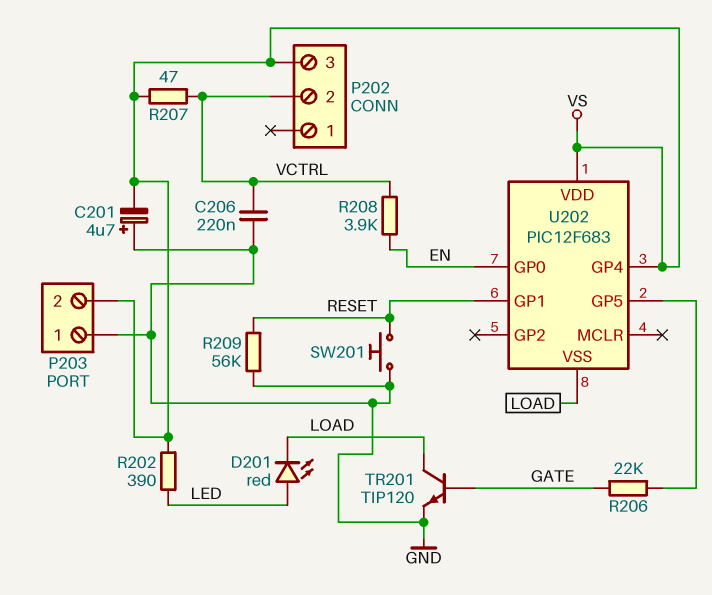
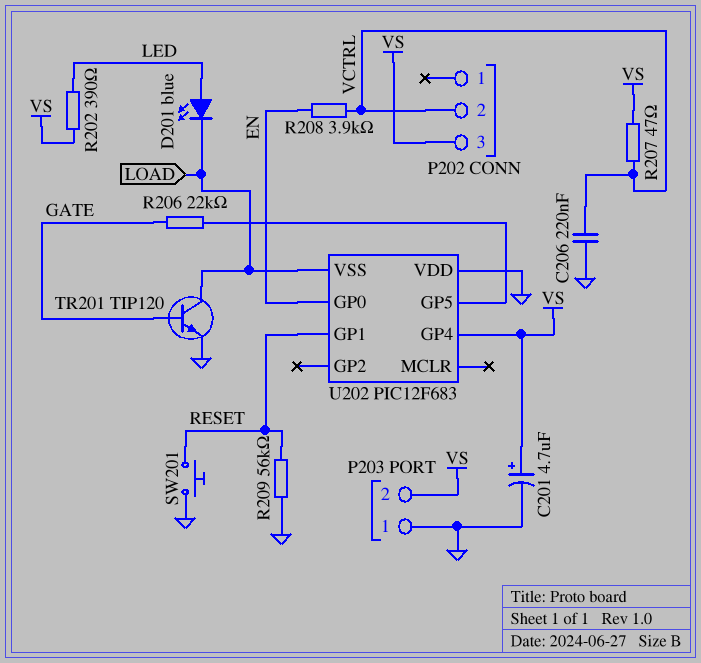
C201: 4.7uF (plus GND, minus VS) -> 4.7uF (plus VS, minus GND)
D201: LED red (A LED, K LOAD) -> LED blue (A LED, K LOAD)
U202 pin VDD: VS -> GND

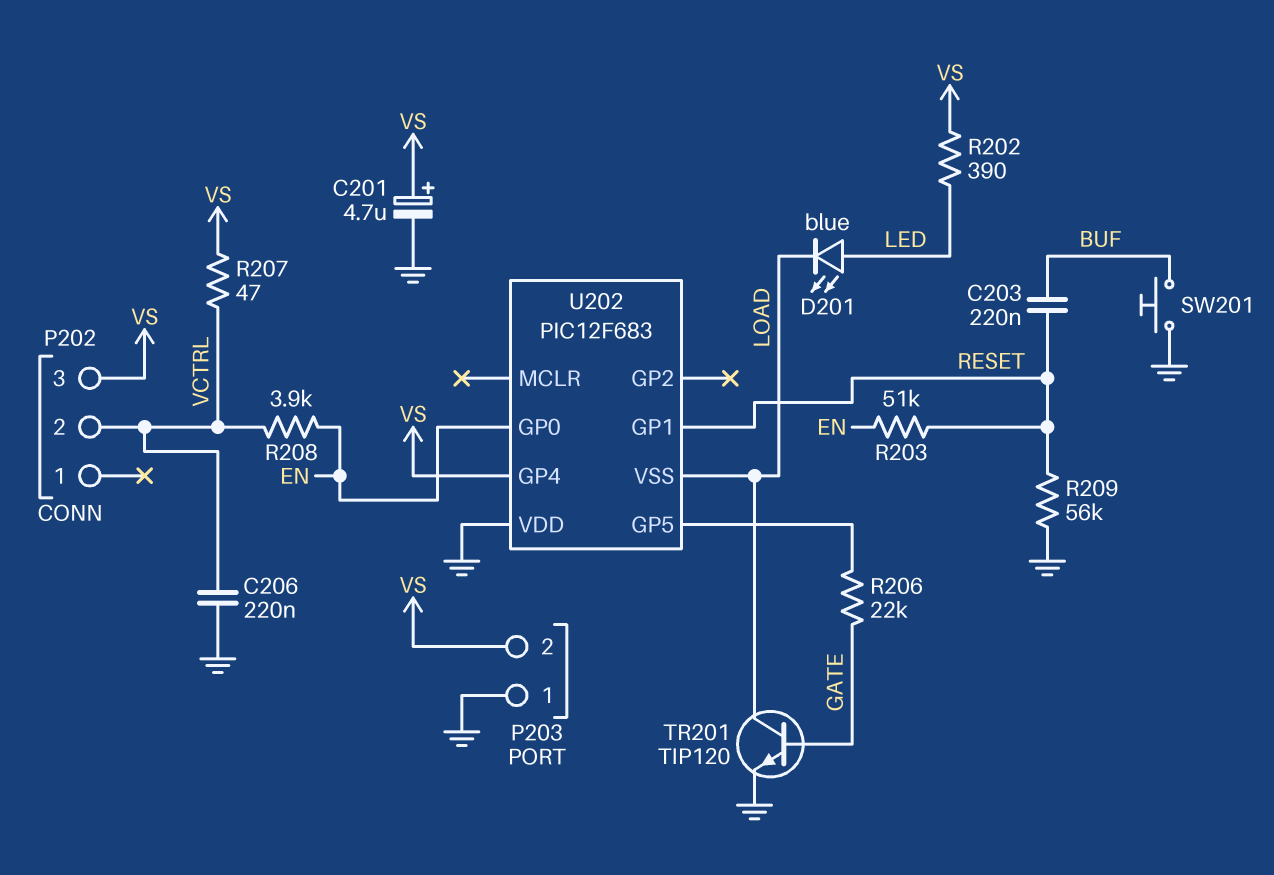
C203: none -> 220nF (BUF, RESET)
R203: none -> 51k (EN, RESET)
SW201: button (GND, RESET) -> button (BUF, GND)

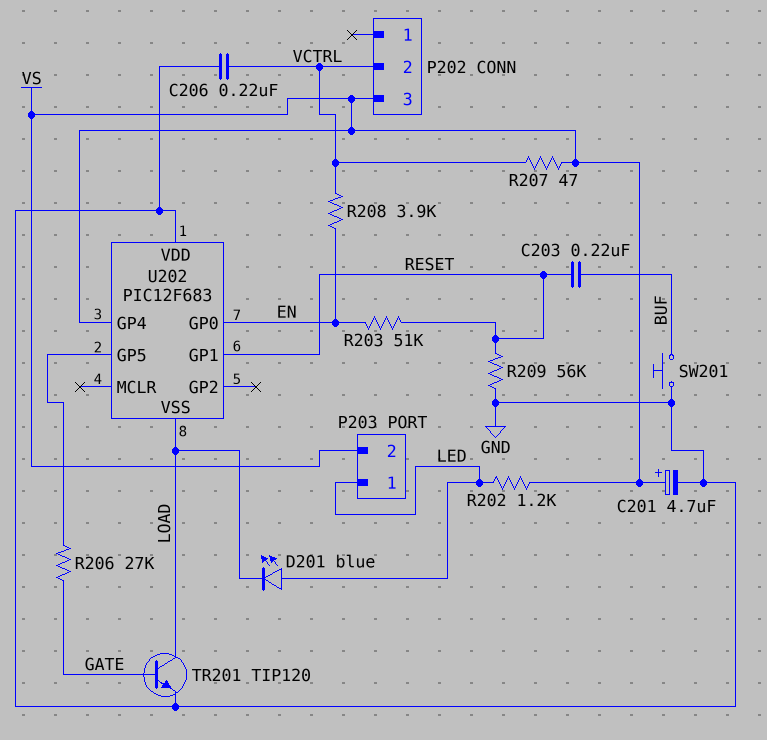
P203 pin 1: GND -> LED
R202: 390 (LED, VS) -> 1.2k (LED, VS)
R206: 22k (GATE, U202/GP5) -> 27k (GATE, U202/GP5)

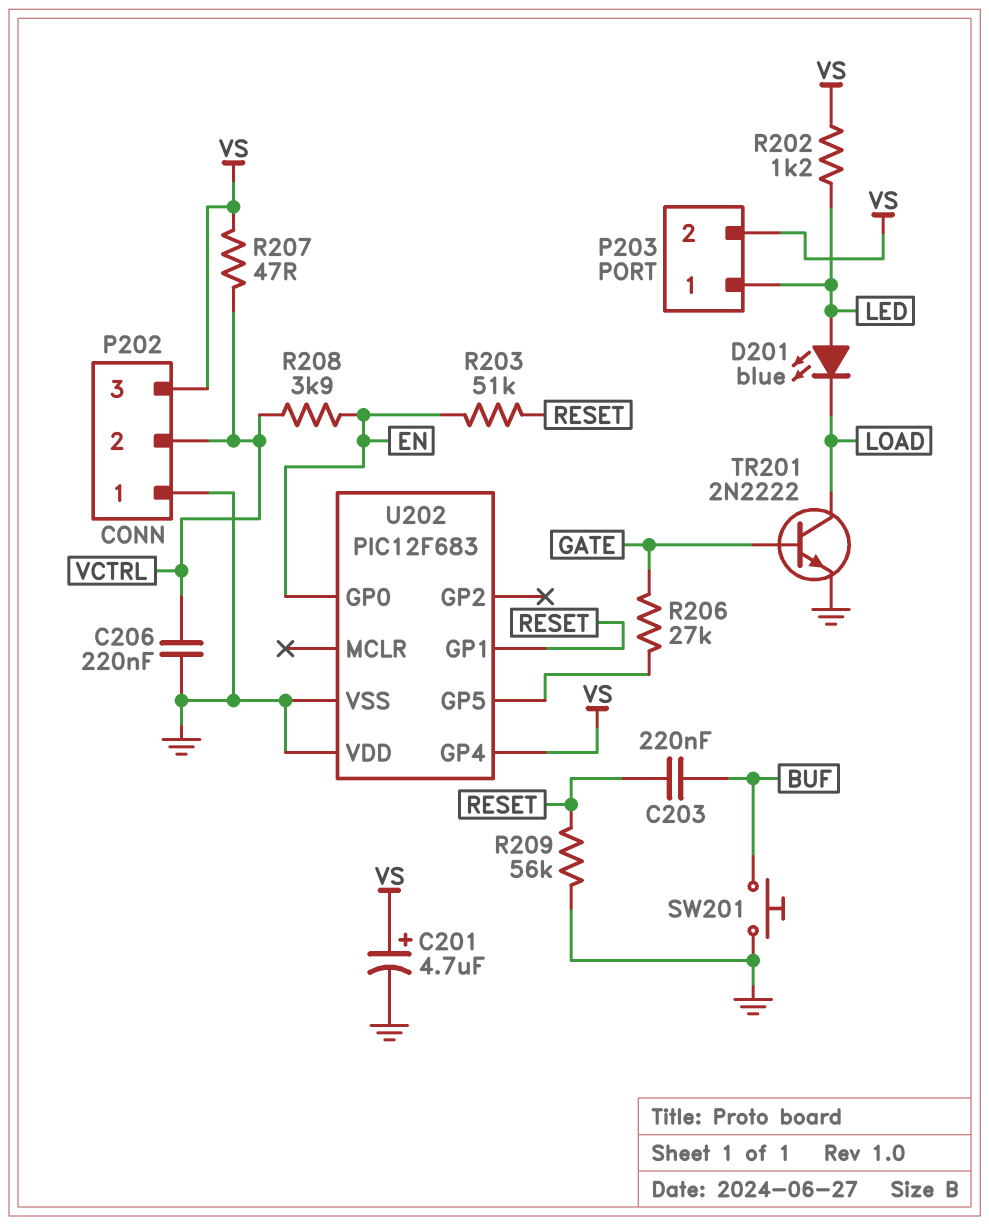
P202 pin 1: none -> GND
TR201: NPN TIP120 (B GATE, C LOAD, E GND) -> NPN 2N2222 (B GATE, C LOAD, E GND)
U202 pin VSS: LOAD -> GND

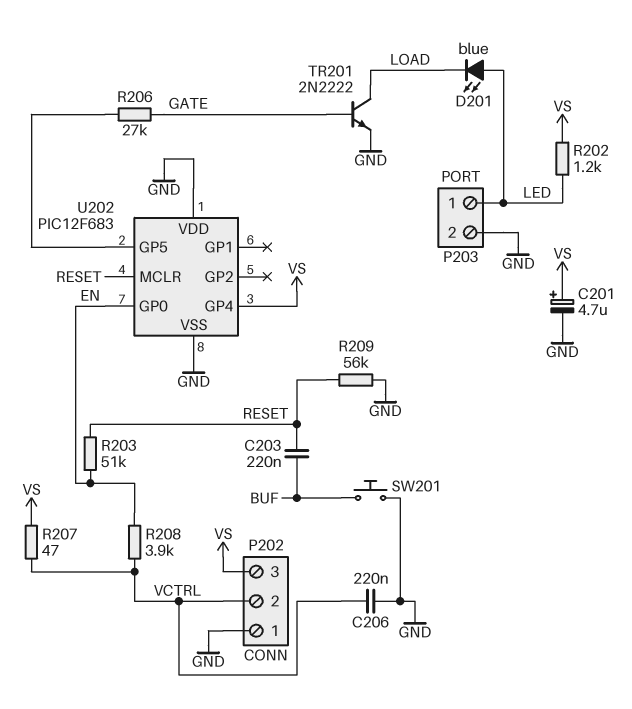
P203 pin 2: VS -> GND
U202 pin GP1: RESET -> none
U202 pin MCLR: none -> RESET

